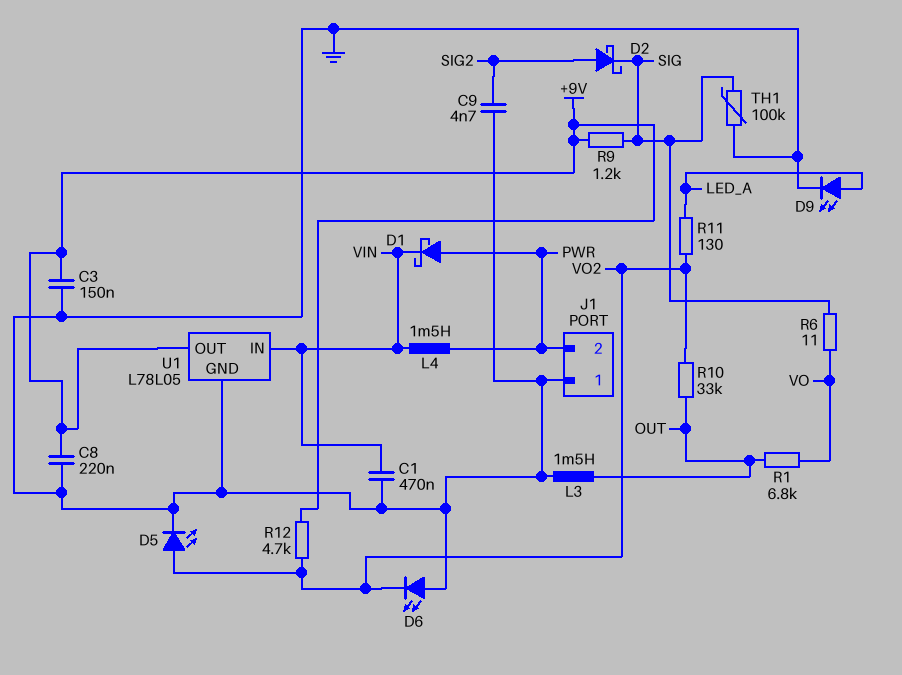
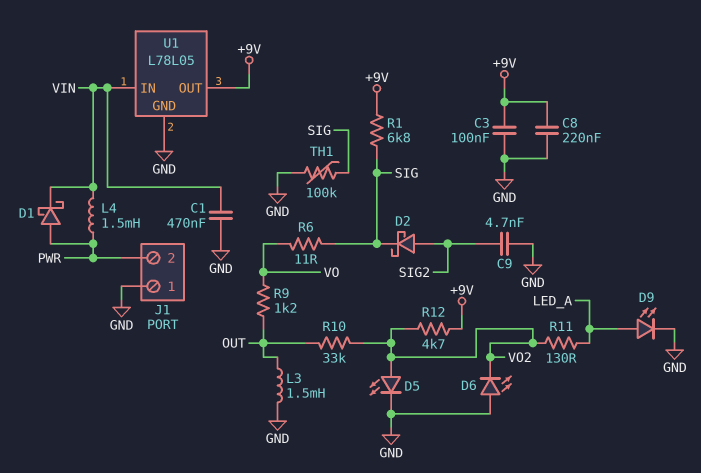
C3: 150nF (+9V, GND) -> 100nF (+9V, GND)
R1: 6.8k (OUT, VO) -> 6.8k (+9V, SIG)
R9: 1.2k (+9V, SIG) -> 1.2k (OUT, VO)

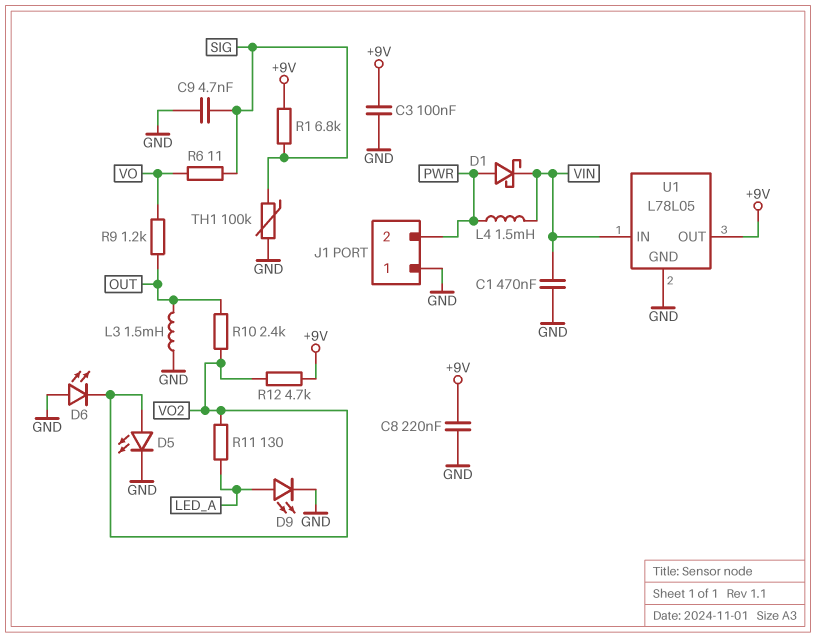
C9: 4.7nF (GND, SIG2) -> 4.7nF (GND, SIG)
D2: schottky (A SIG2, K SIG) -> none
R10: 33k (OUT, VO2) -> 2.4k (OUT, VO2)

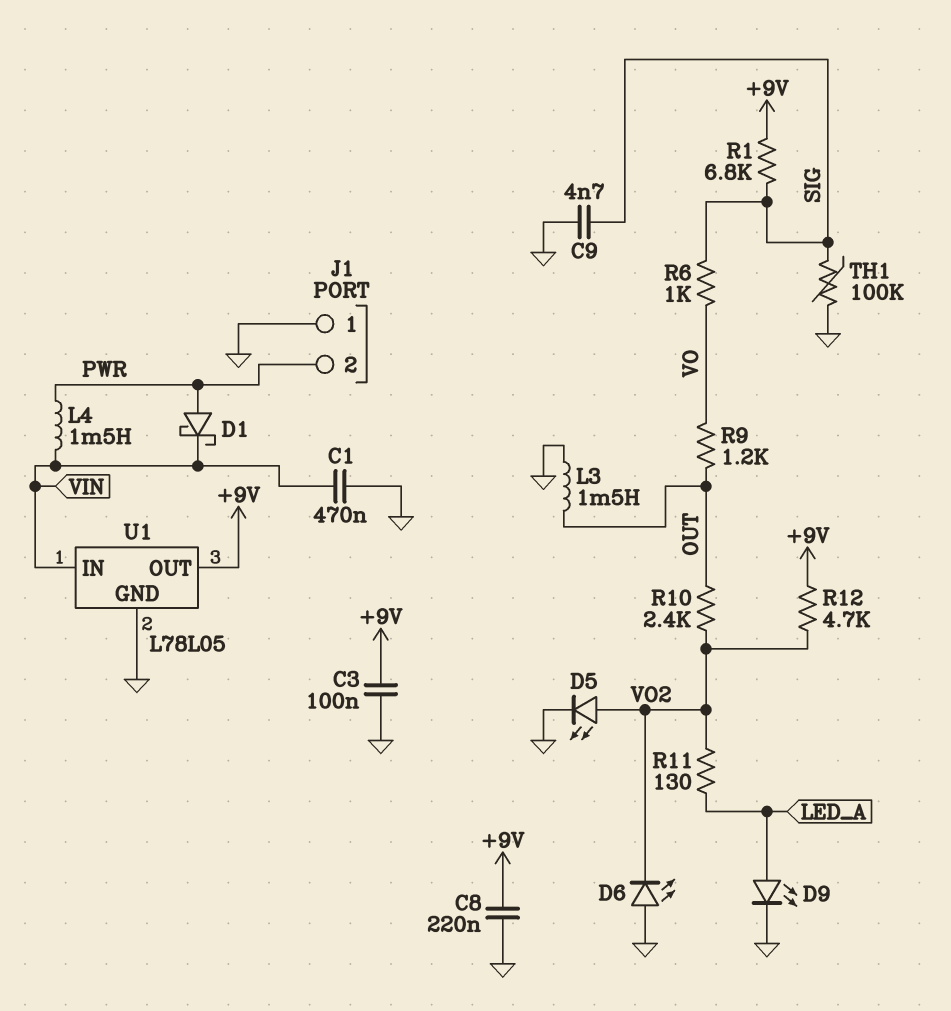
R6: 11 (SIG, VO) -> 1k (SIG, VO)

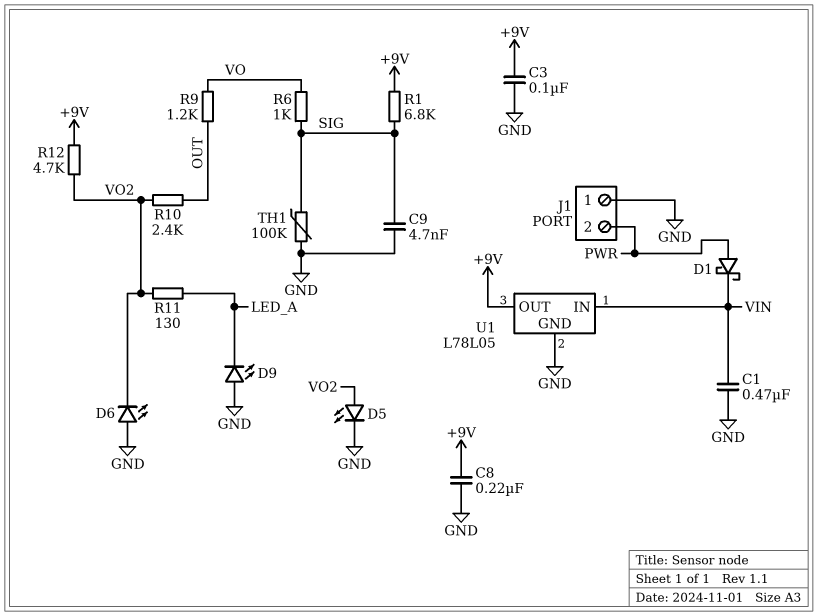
D9: LED (A LED_A, K GND) -> LED (A GND, K LED_A)
L3: 1.5mH (GND, OUT) -> none
L4: 1.5mH (PWR, VIN) -> none

